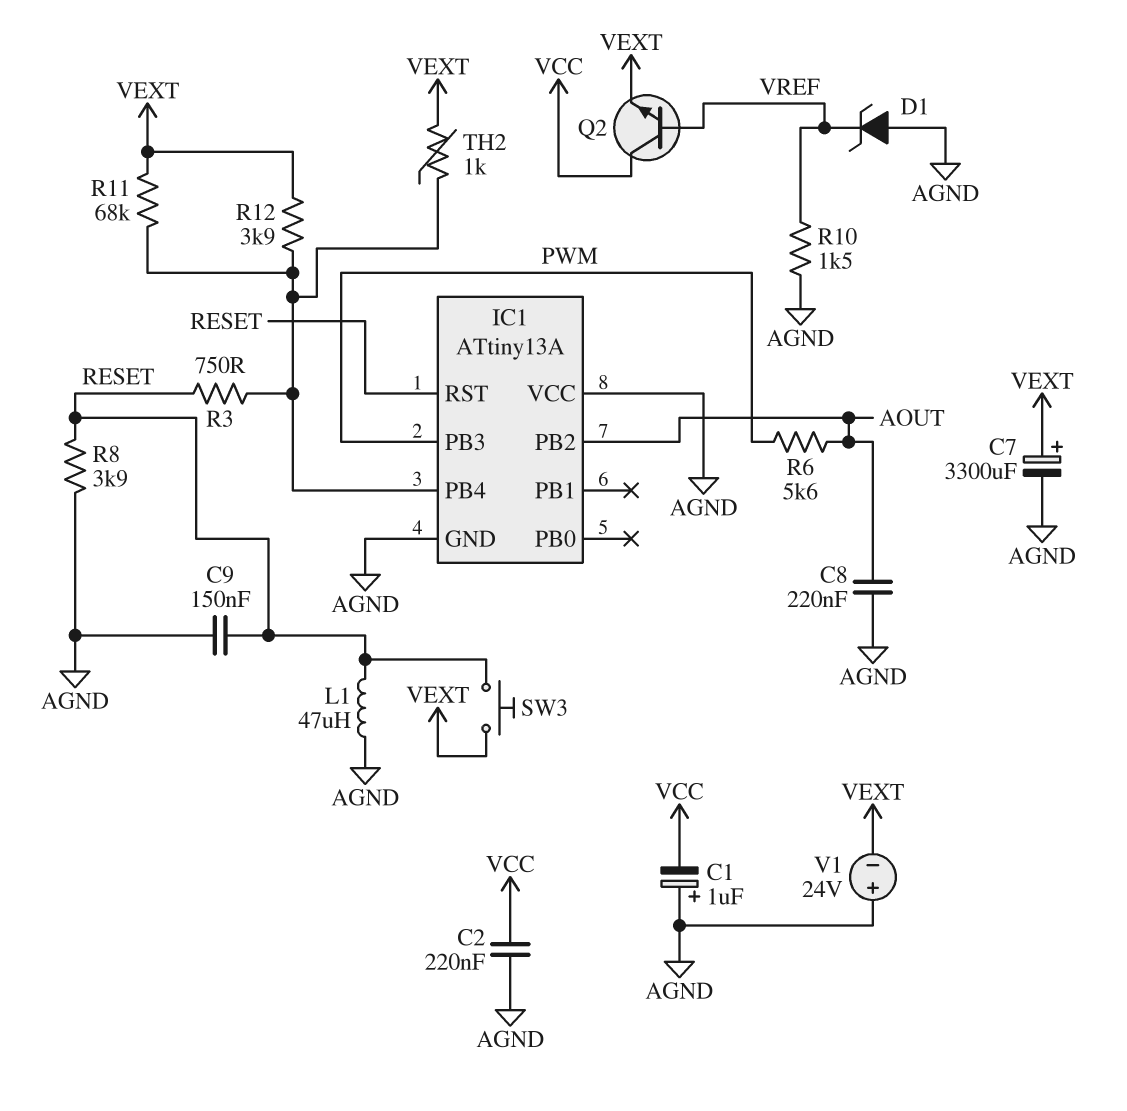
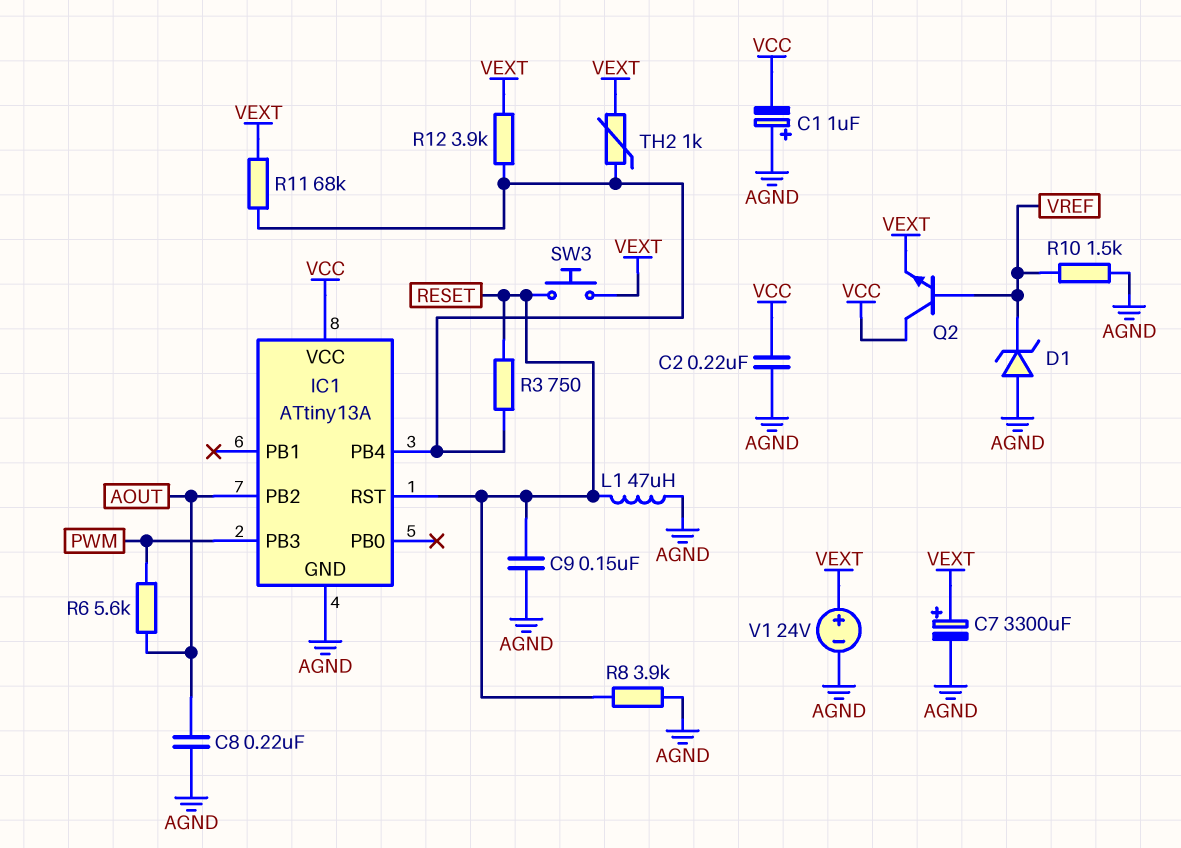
IC1 pin VCC: AGND -> VCC
V1: 24V (plus AGND, minus VEXT) -> 24V (plus VEXT, minus AGND)

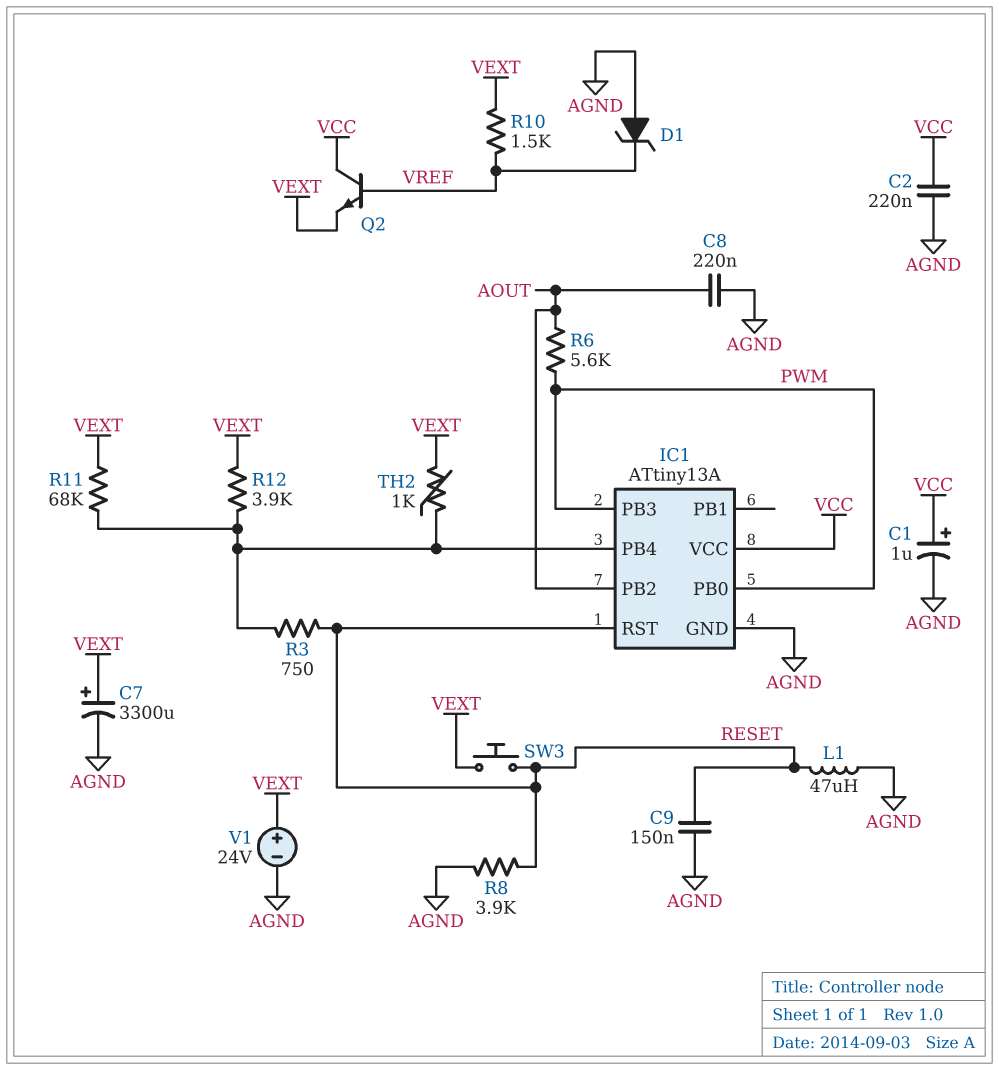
C1: 1uF (plus AGND, minus VCC) -> 1uF (plus VCC, minus AGND)
IC1 pin PB0: none -> PWM
R10: 1.5k (AGND, VREF) -> 1.5k (VEXT, VREF)

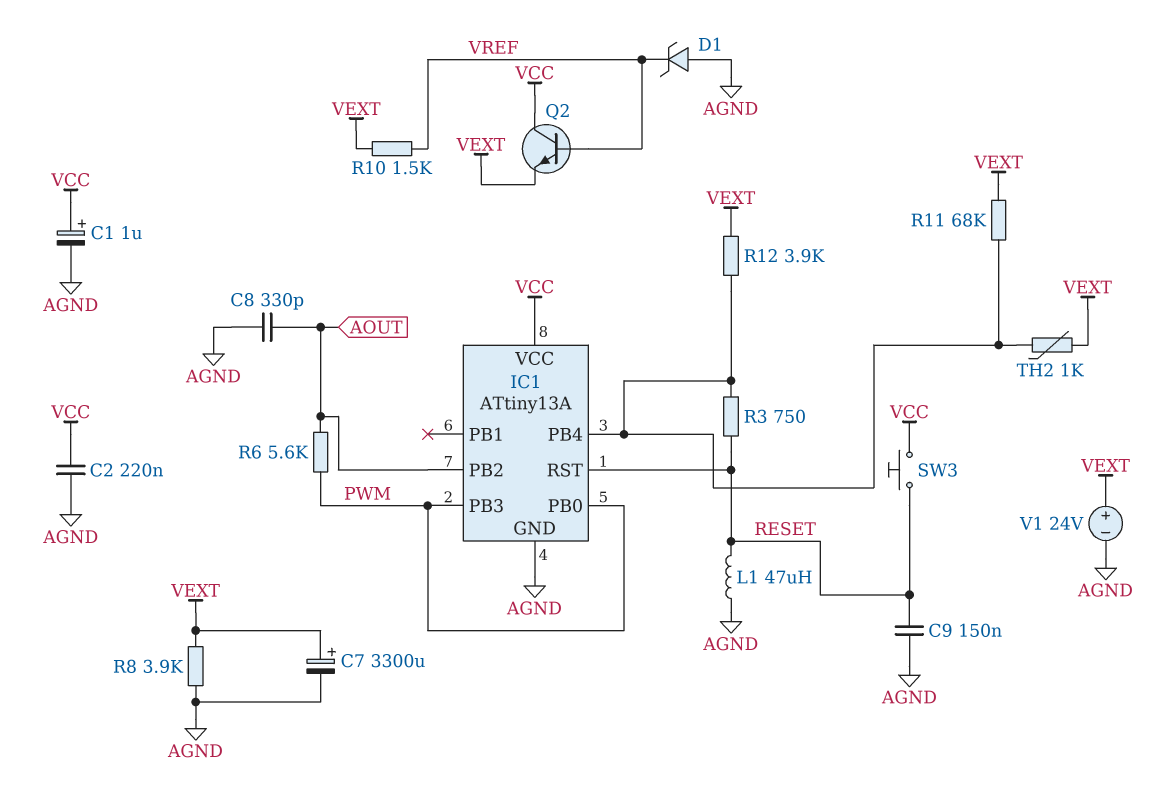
C8: 220nF (AGND, AOUT) -> 330pF (AGND, AOUT)
R8: 3.9k (AGND, RESET) -> 3.9k (AGND, VEXT)
SW3: button (RESET, VEXT) -> button (RESET, VCC)

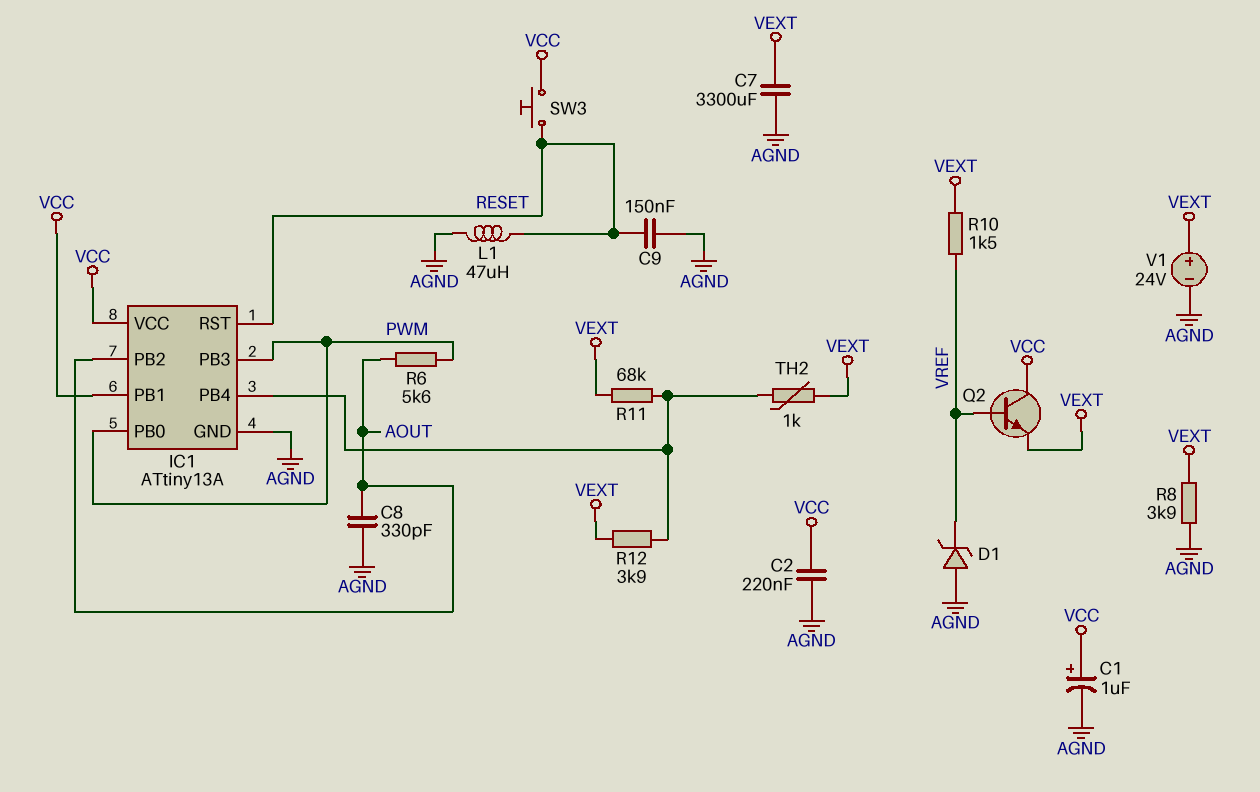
C7: 3300uF (plus VEXT, minus AGND) -> 3300uF (AGND, VEXT)
IC1 pin PB1: none -> VCC
R3: 750 (IC1/PB4, RESET) -> none

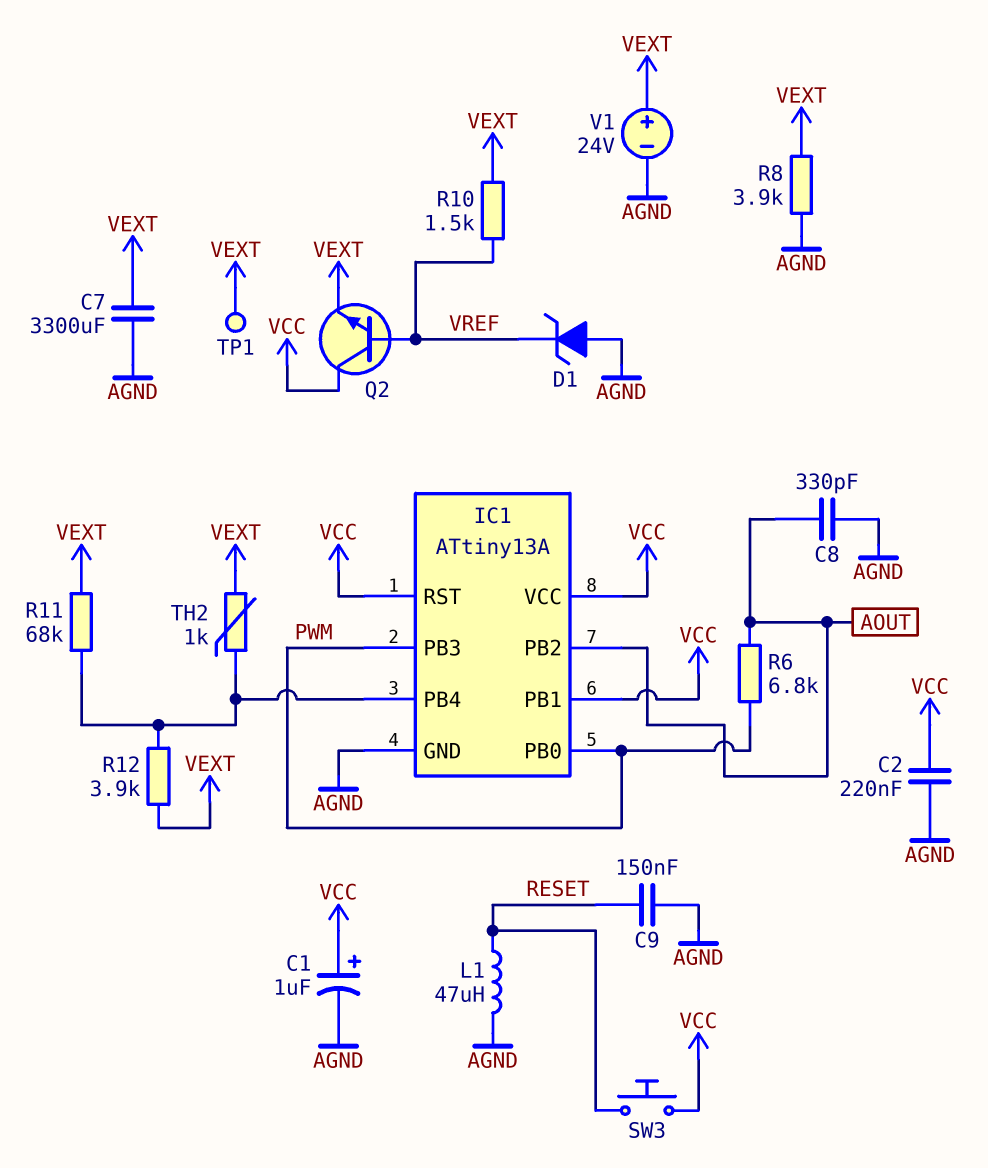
IC1 pin RST: RESET -> VCC
R6: 5.6k (AOUT, PWM) -> 6.8k (AOUT, PWM)
TP1: none -> test point (VEXT)

